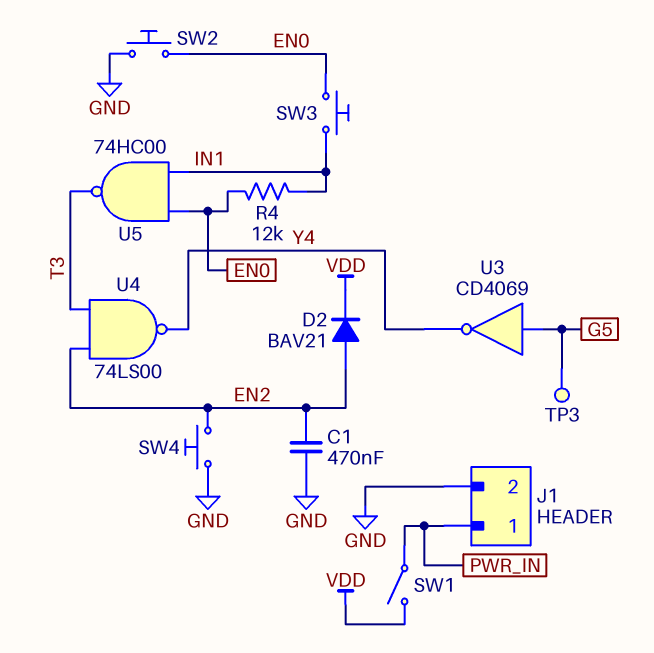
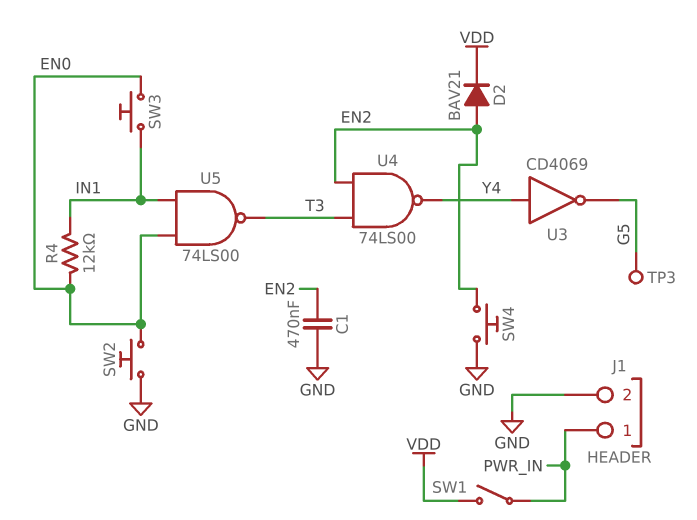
U3: NOT CD4069 (in G5, out Y4) -> NOT CD4069 (in Y4, out G5)
U5: NAND 74HC00 (in EN0, in IN1, out T3) -> NAND 74LS00 (in EN0, in IN1, out T3)

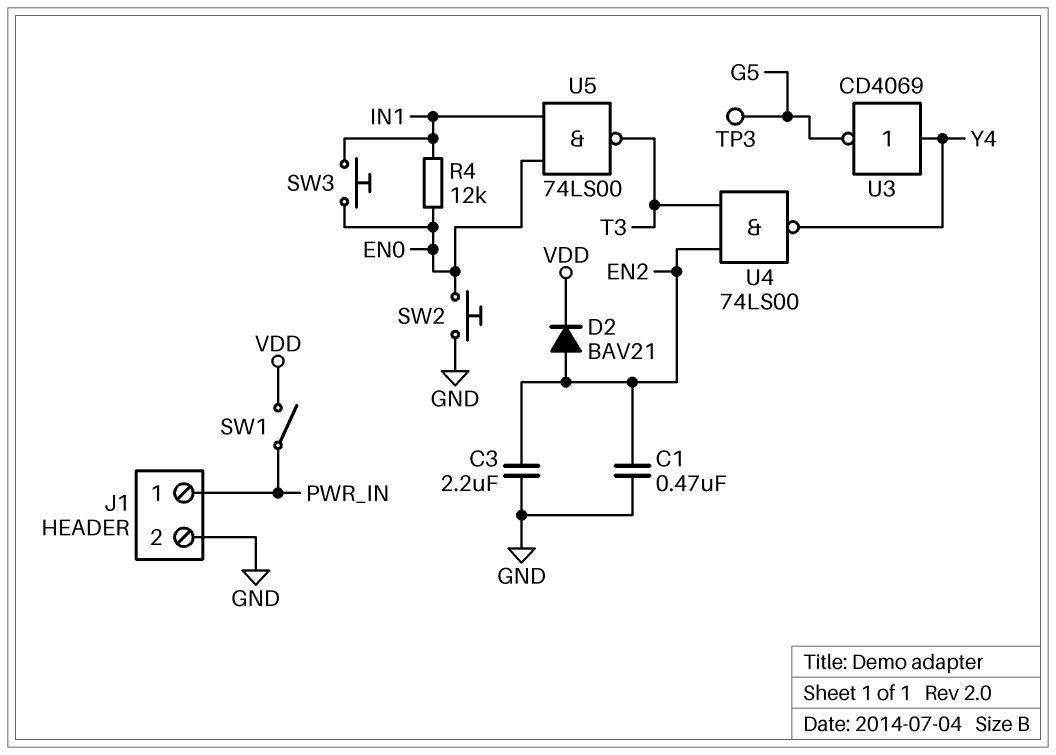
C3: none -> 2.2uF (EN2, GND)
SW4: button (EN2, GND) -> none

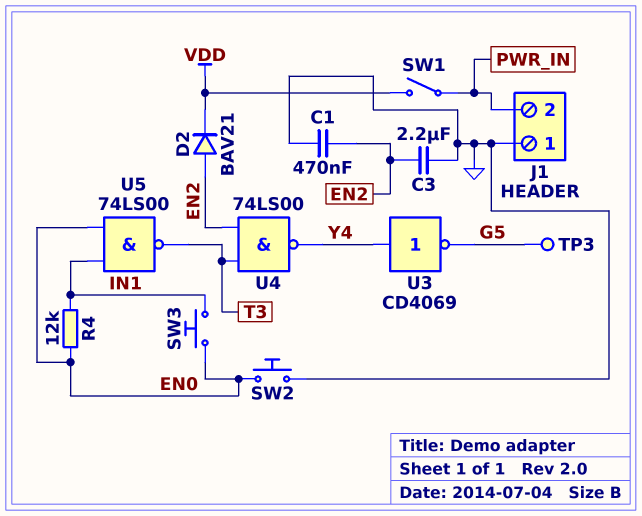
J1 pin 1: PWR_IN -> GND
J1 pin 2: GND -> PWR_IN

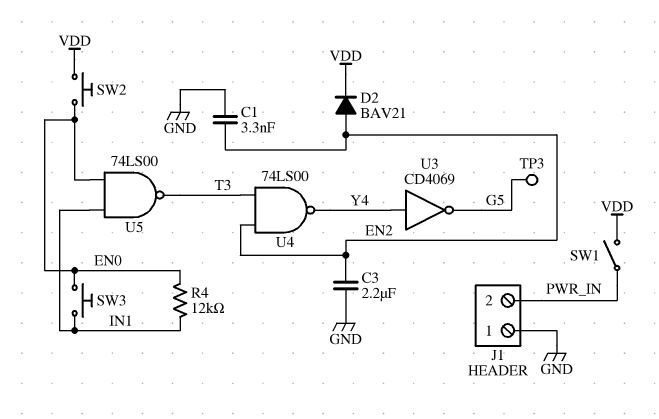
C1: 470nF (EN2, GND) -> 3.3nF (EN2, GND)
SW2: button (EN0, GND) -> button (EN0, VDD)

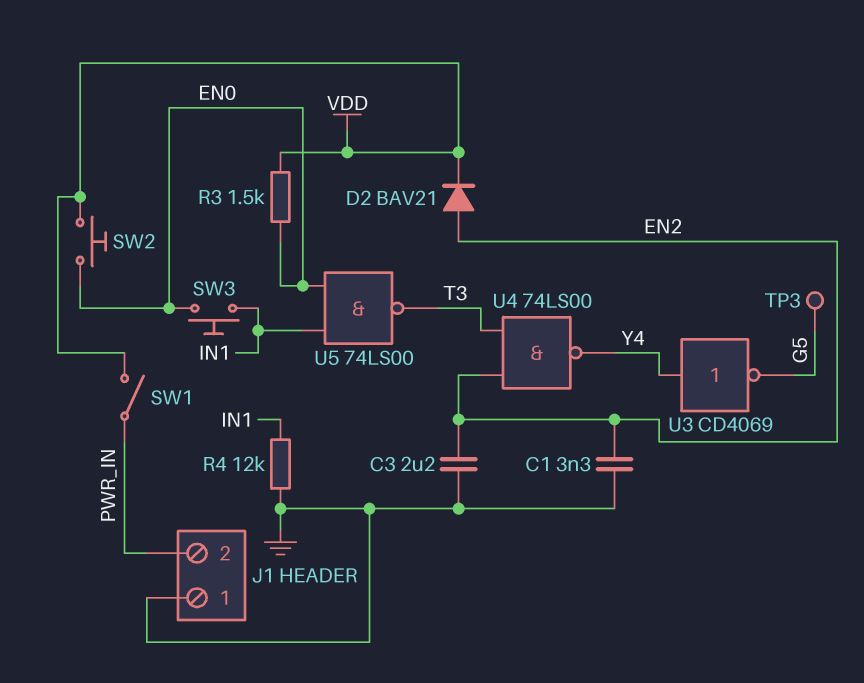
R3: none -> 1.5k (EN0, VDD)
R4: 12k (EN0, IN1) -> 12k (GND, IN1)

